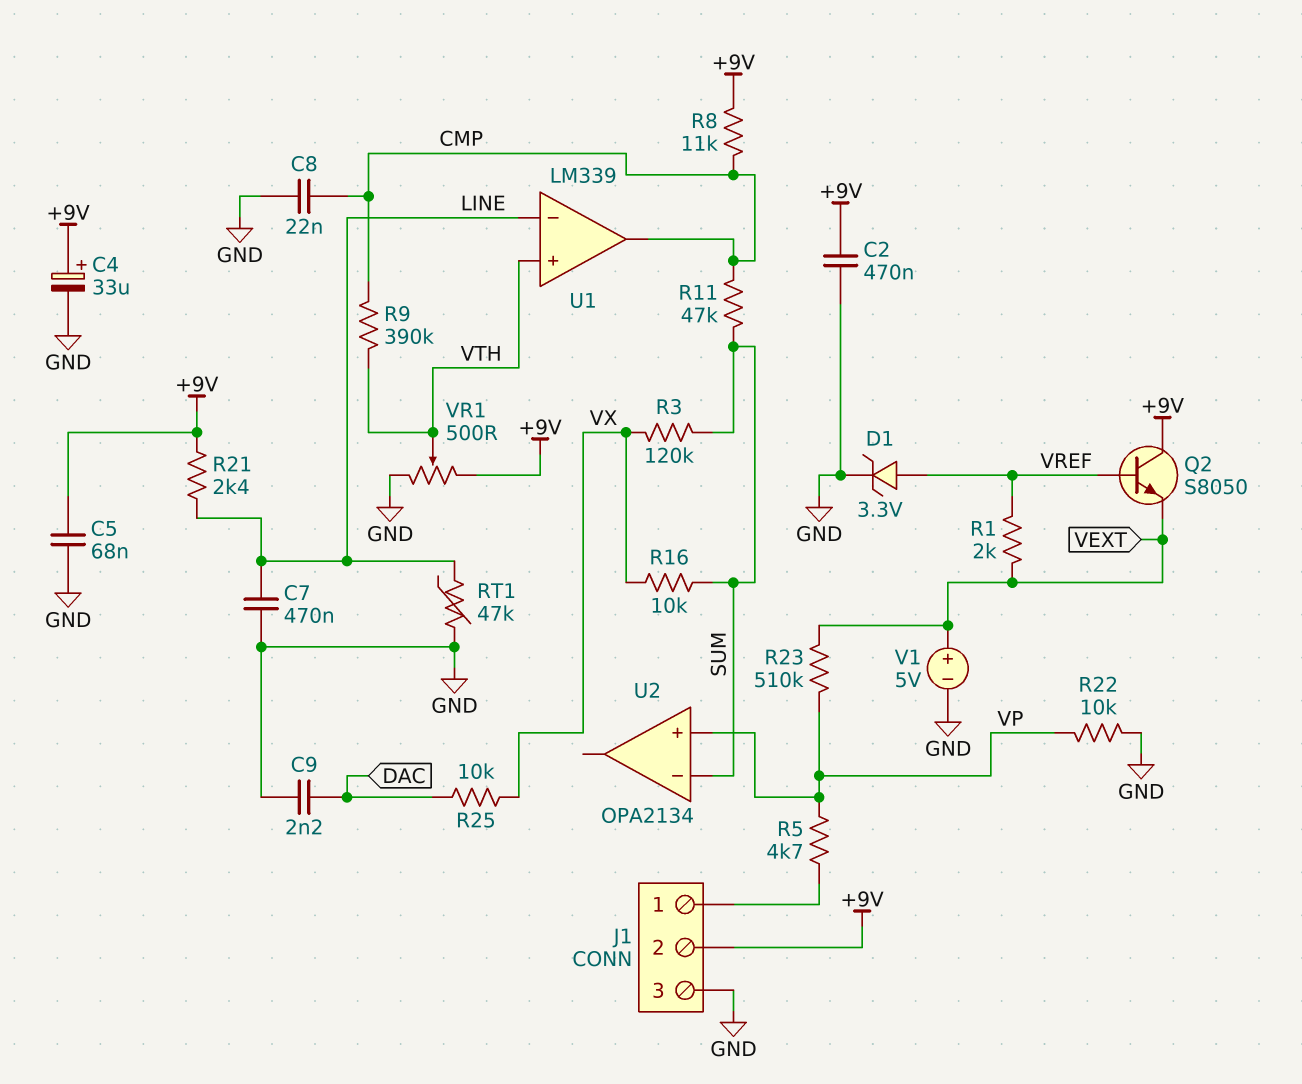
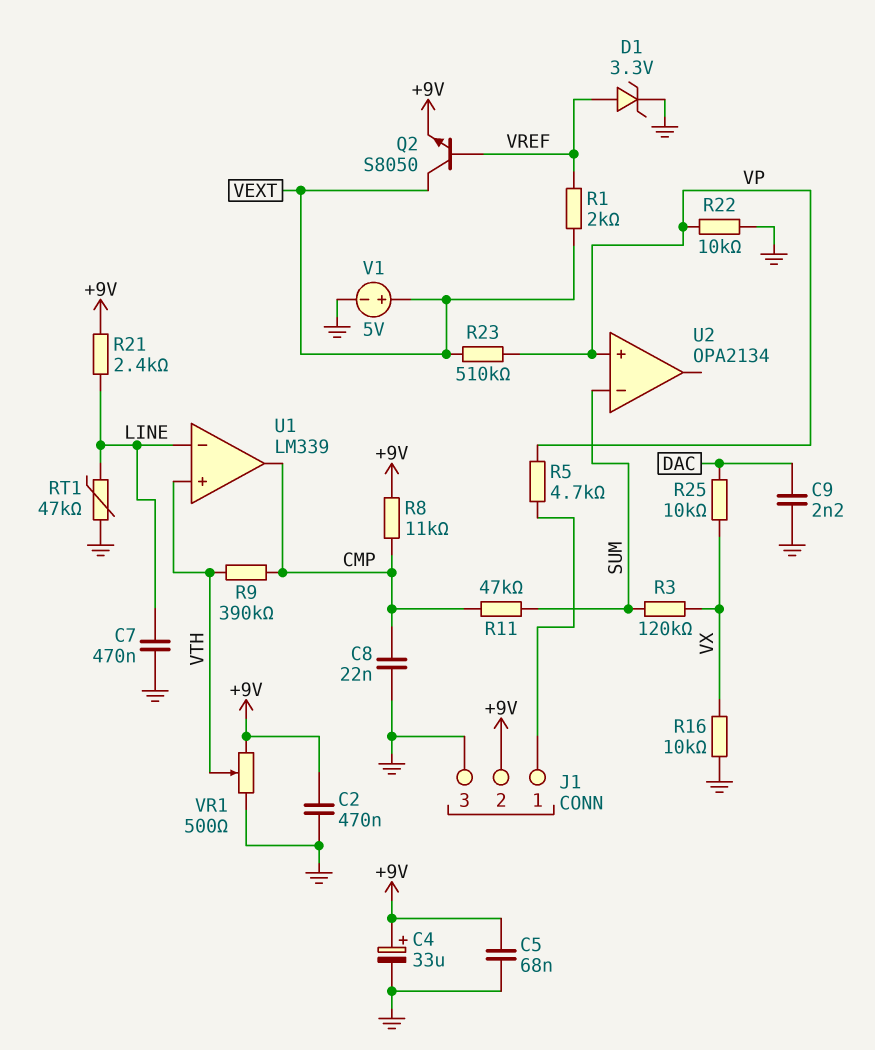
Q2: NPN S8050 (B VREF, C +9V, E VEXT) -> NPN S8050 (B VREF, C VEXT, E +9V)
R16: 10k (SUM, VX) -> 10k (GND, VX)

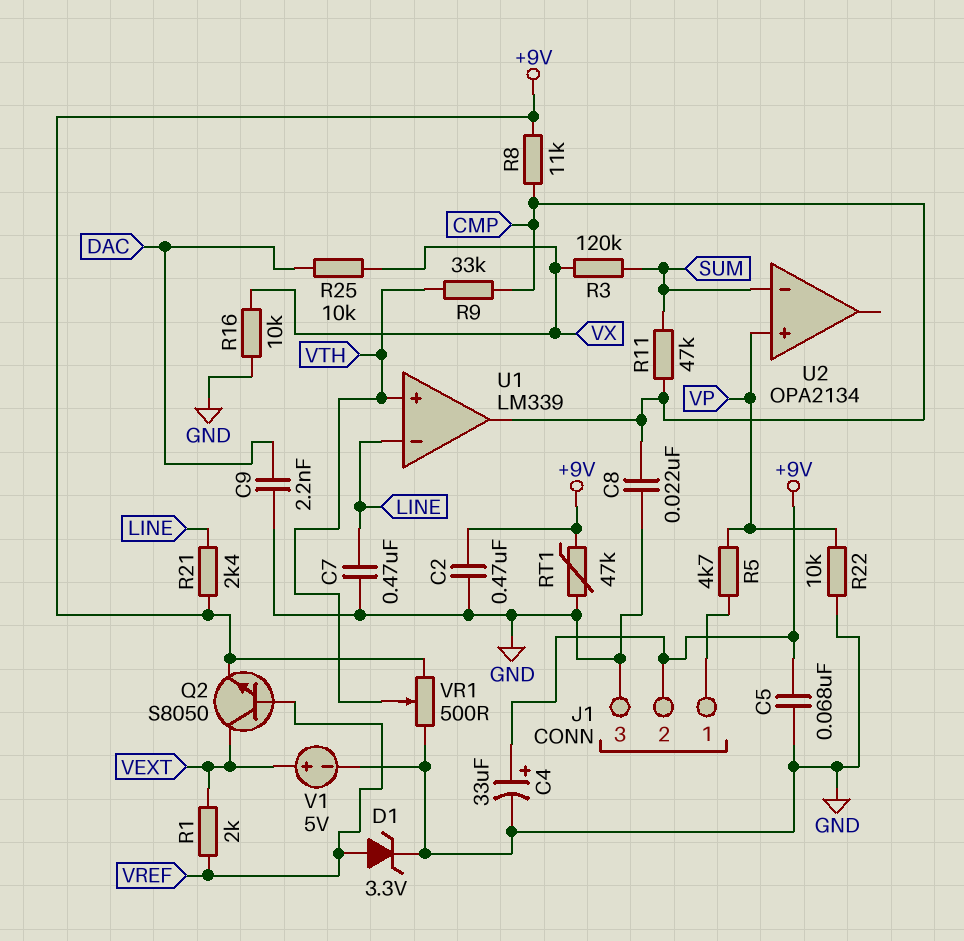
R9: 390k (CMP, VTH) -> 33k (CMP, VTH)
R23: 510k (VEXT, VP) -> none
RT1: 47k (GND, LINE) -> 47k (+9V, GND)

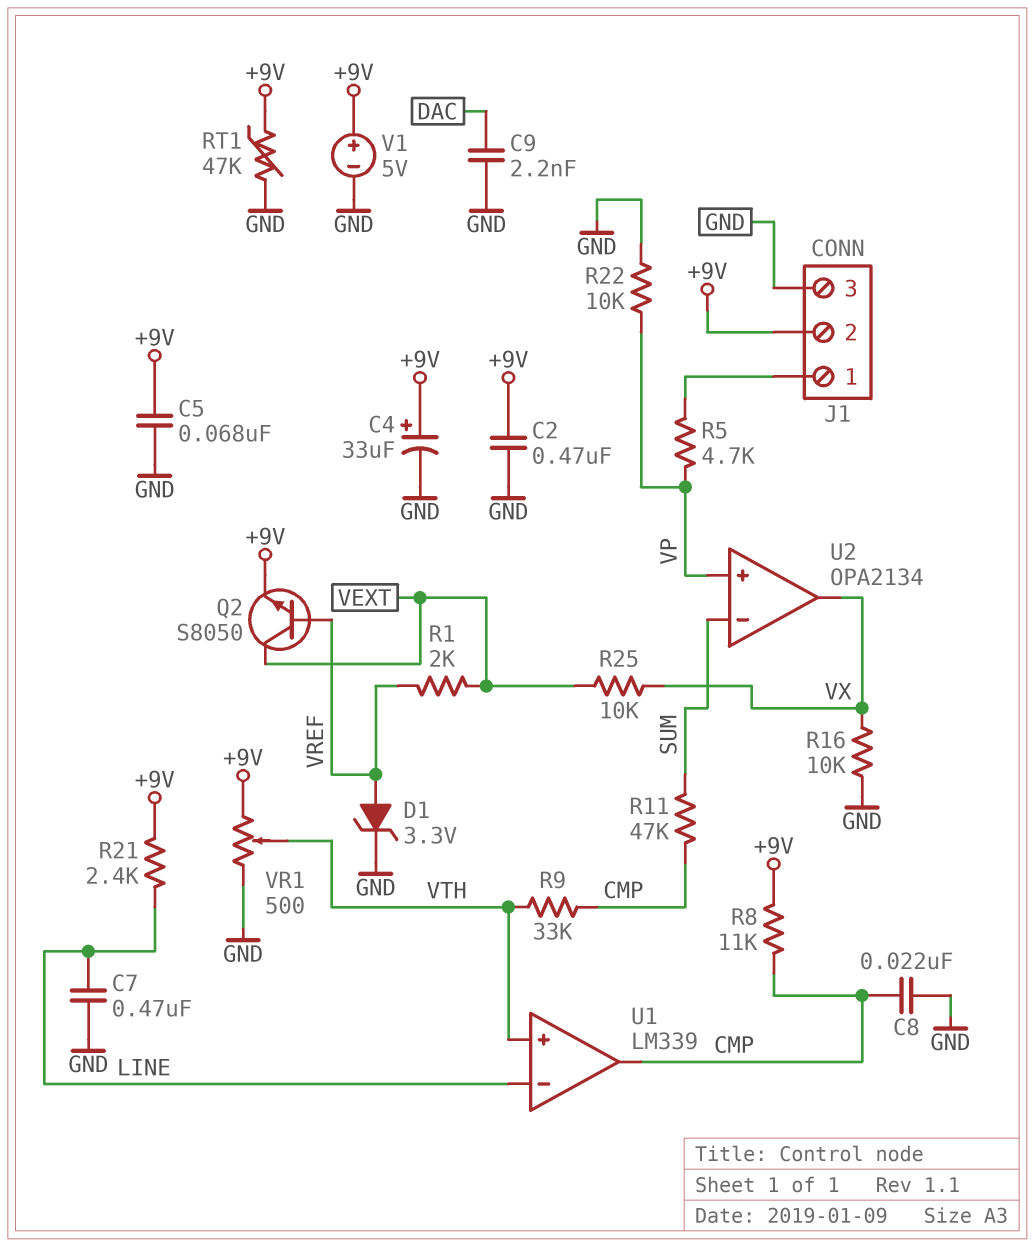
R3: 120k (SUM, VX) -> none
R25: 10k (DAC, VX) -> 10k (VEXT, VX)
U2 pin out: none -> VX
V1: 5V (plus VEXT, minus GND) -> 5V (plus +9V, minus GND)

